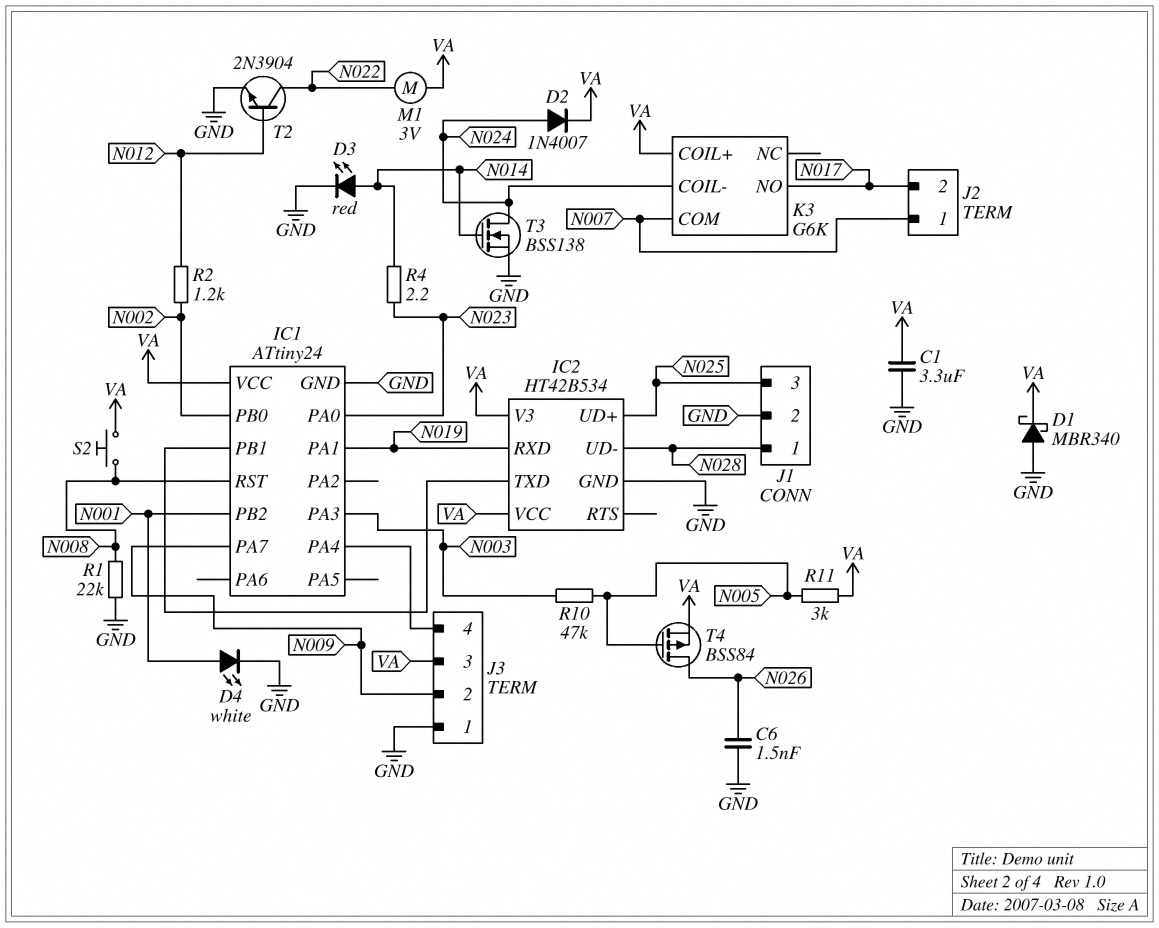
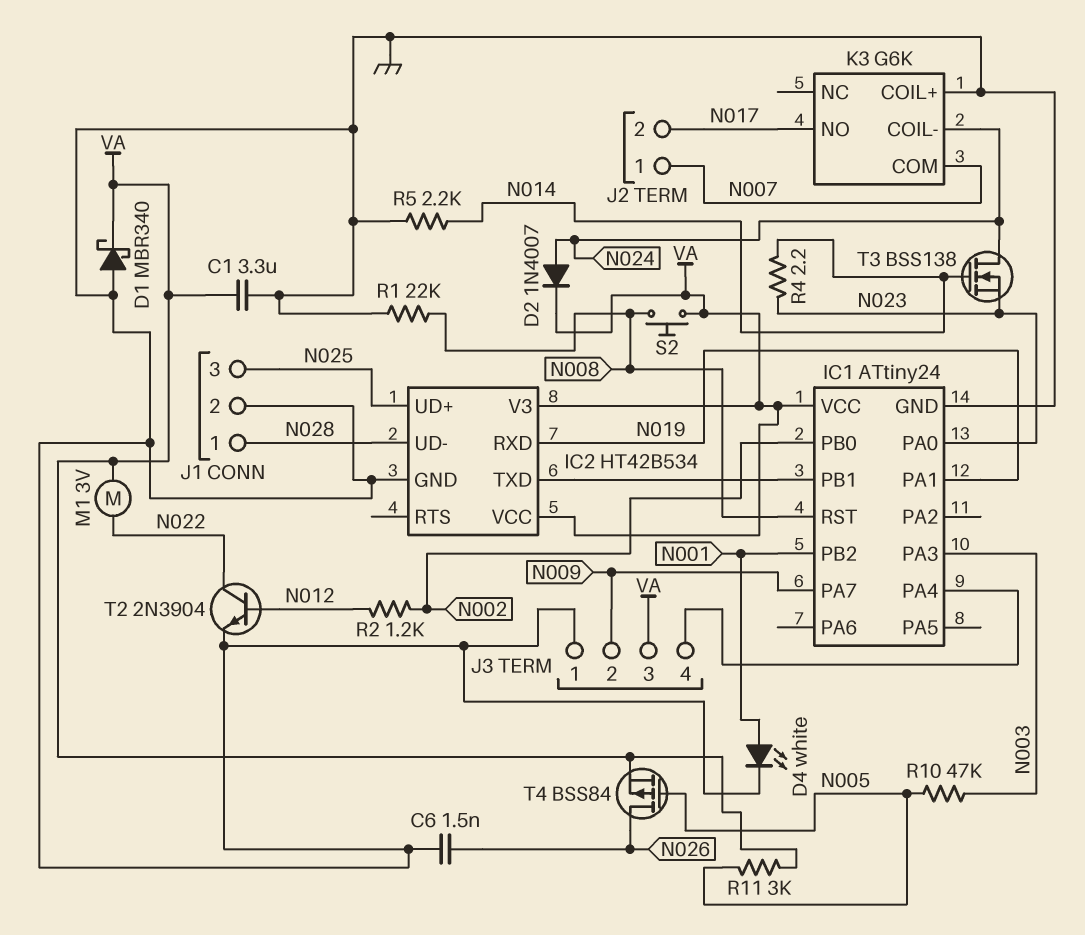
D3: LED red (A N014, K GND) -> none
K3 pin COIL+: VA -> GND
R5: none -> 2.2k (GND, N014)
T3: NMOS BSS138 (G N014, D N024, S GND) -> NMOS BSS138 (G N014, D N024, S N023)

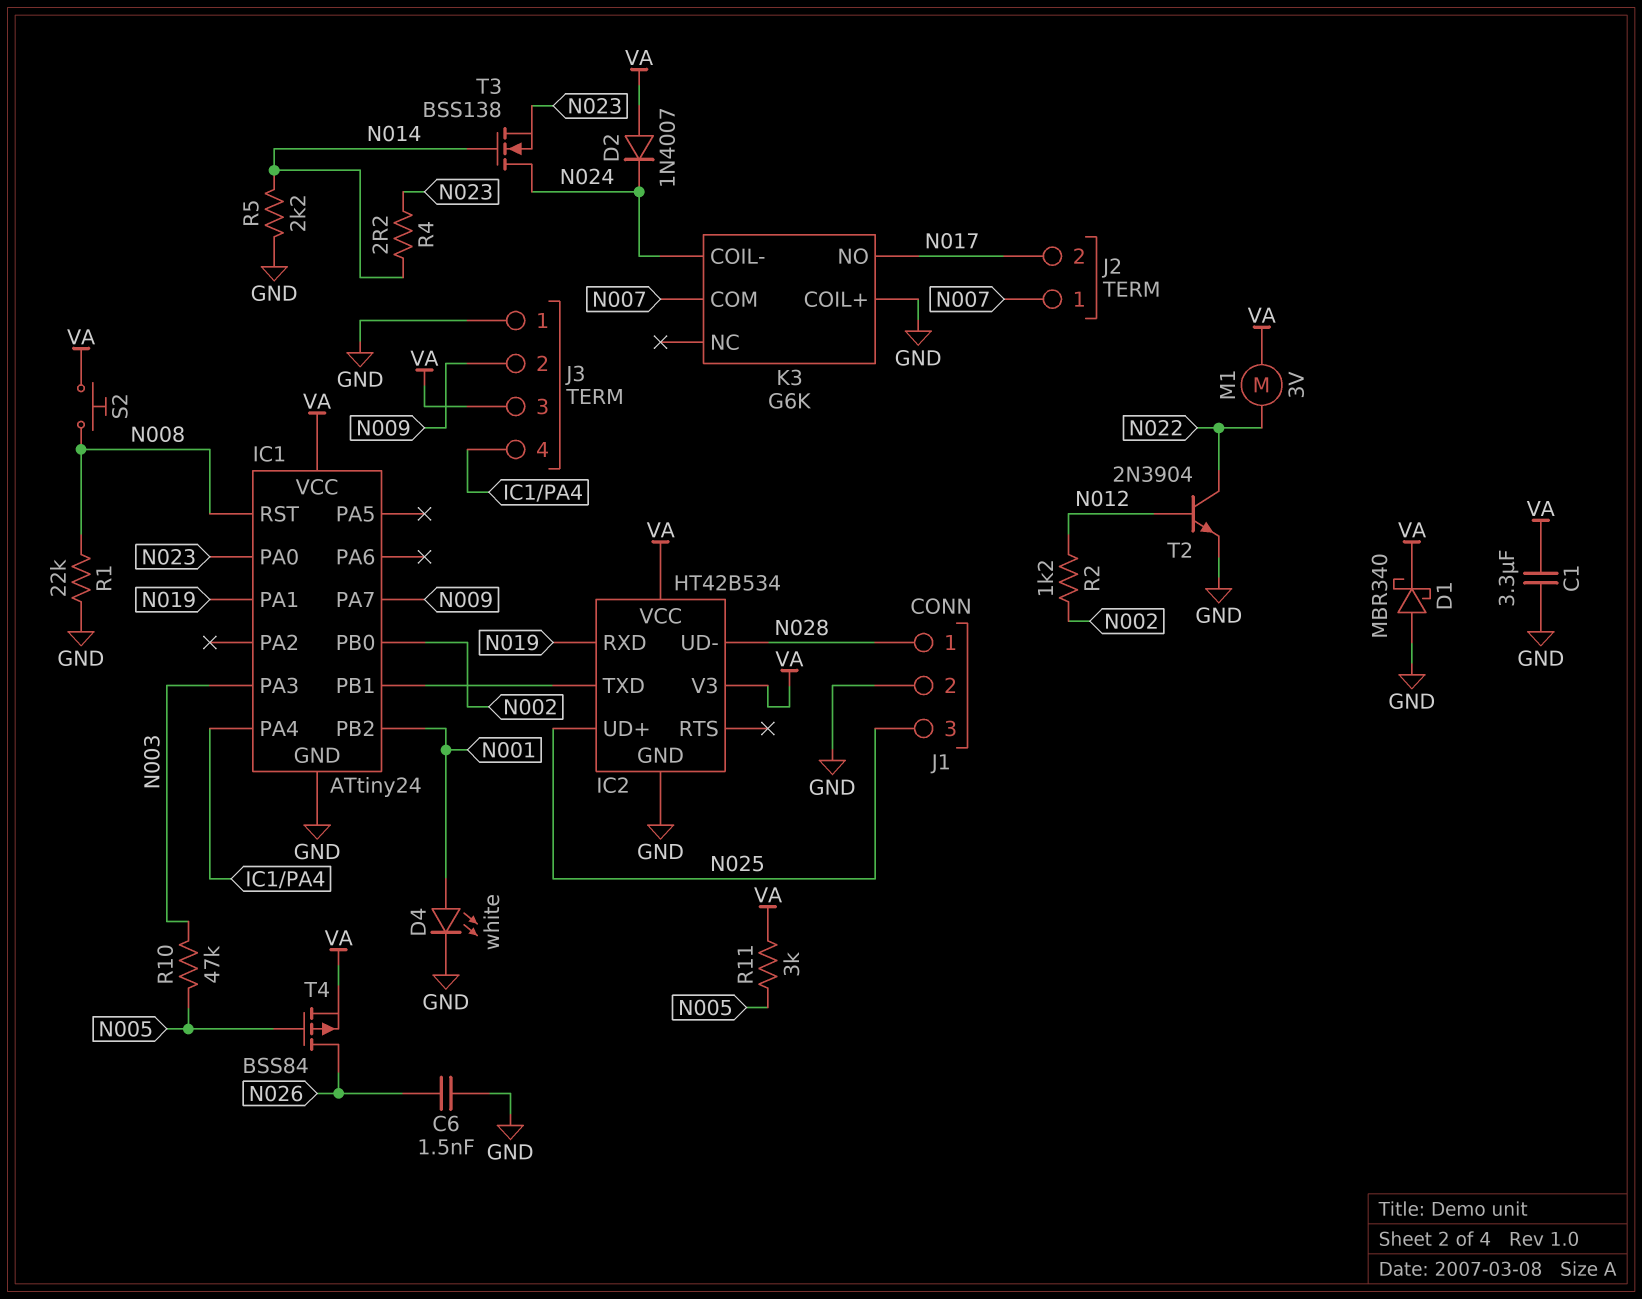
D2: diode 1N4007 (A N024, K VA) -> diode 1N4007 (A VA, K N024)

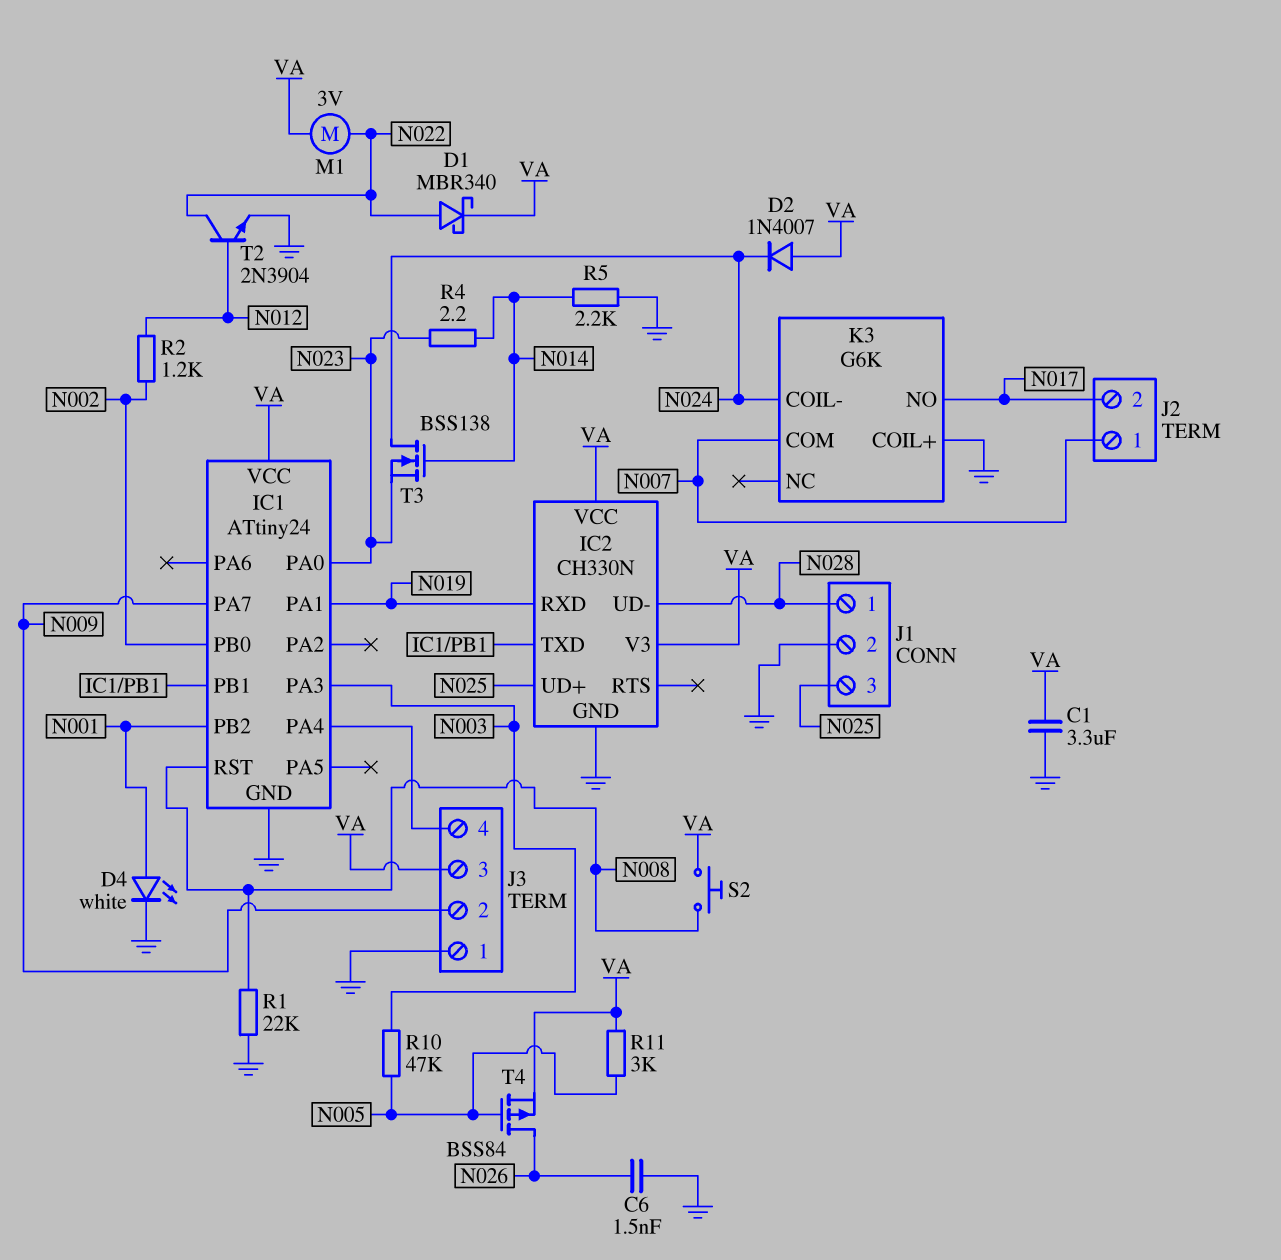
D1: schottky MBR340 (A GND, K VA) -> schottky MBR340 (A N022, K VA)
IC2: HT42B534 -> CH330N

